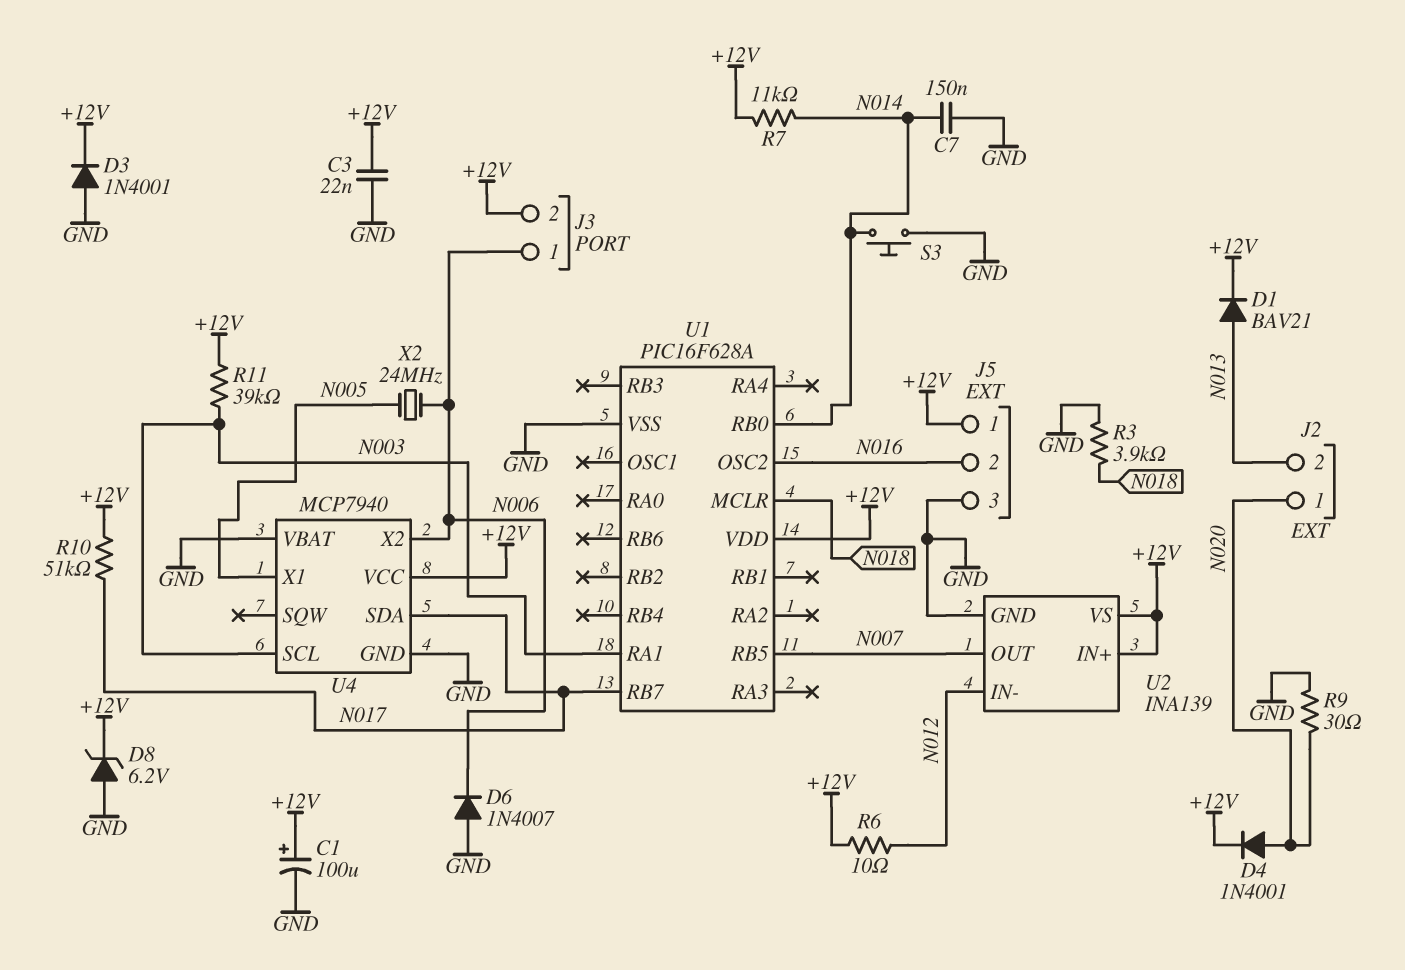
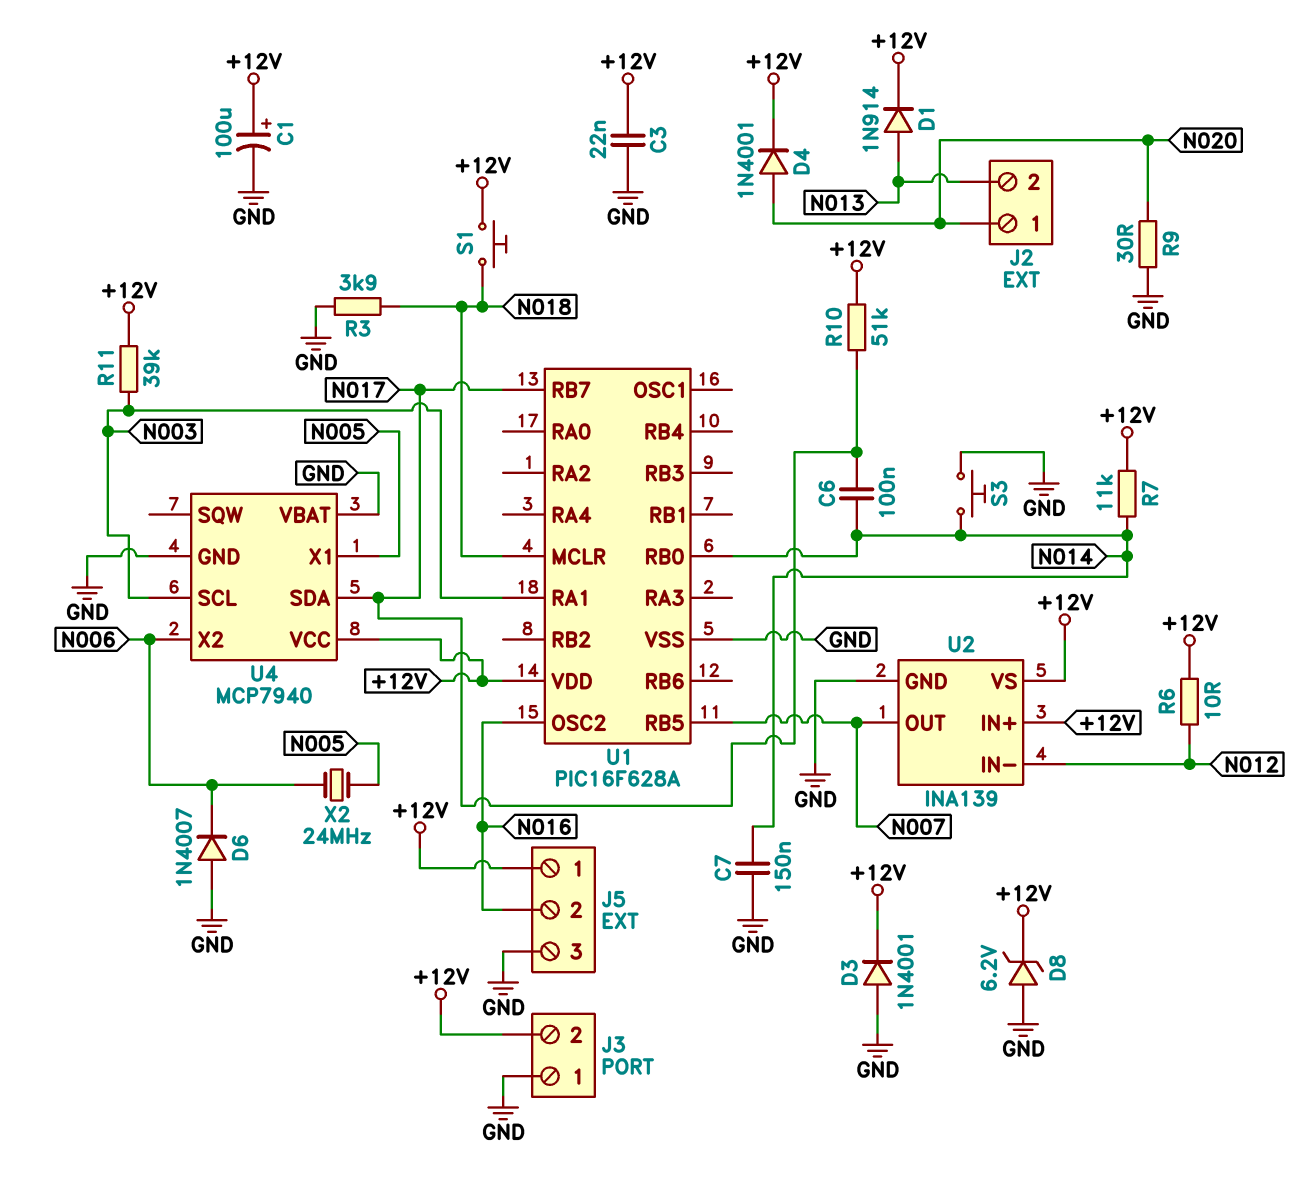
C6: none -> 100nF (N014, N017)
D1: diode BAV21 (A N013, K +12V) -> diode 1N914 (A N013, K +12V)
J3 pin 1: N006 -> GND
S1: none -> button (+12V, N018)

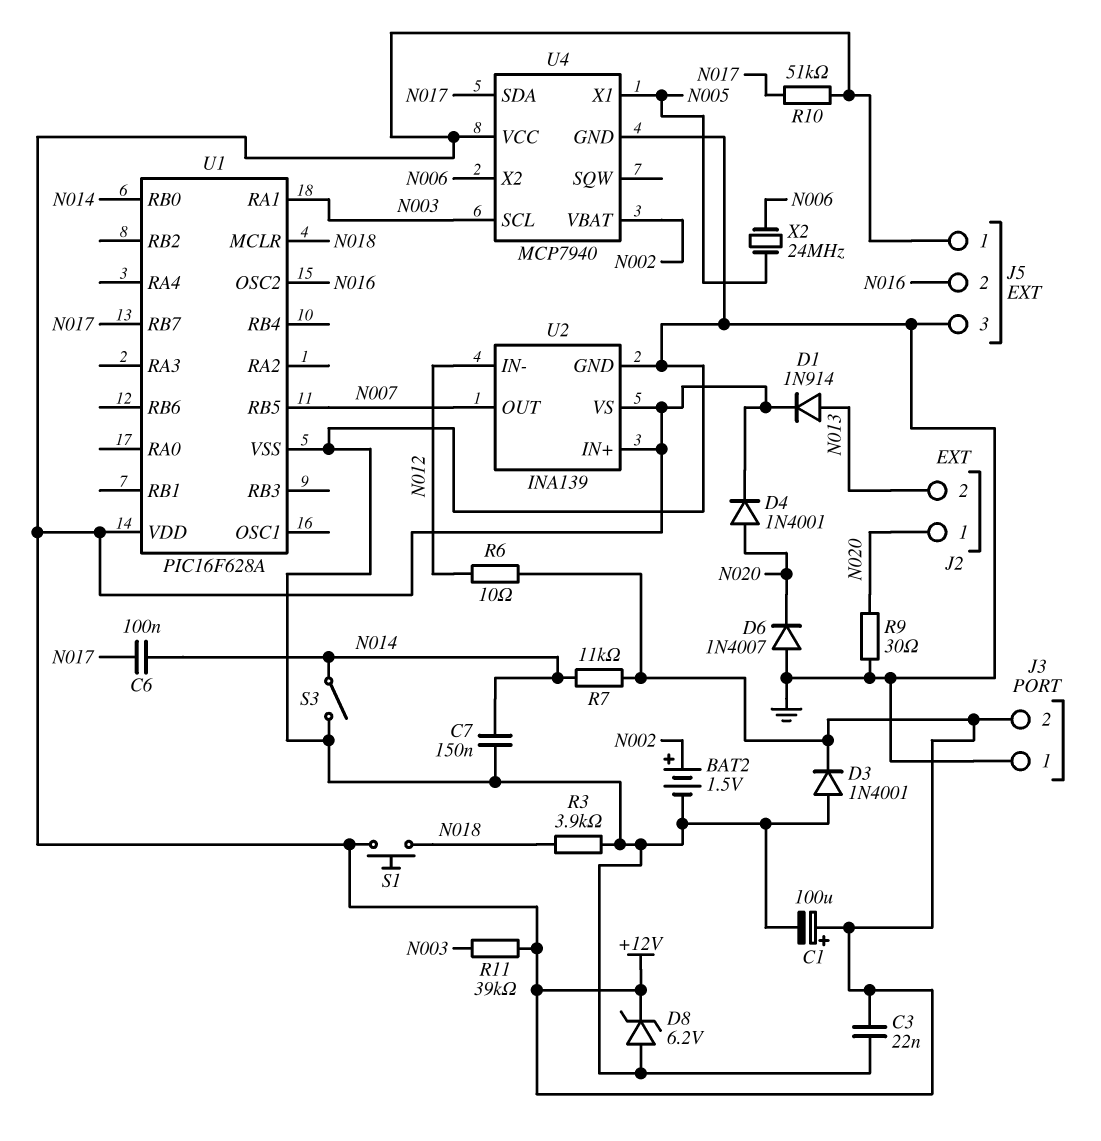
BAT2: none -> 1.5V (plus N002, minus GND)
D6: diode 1N4007 (A GND, K N006) -> diode 1N4007 (A GND, K N020)
S3: button (GND, N014) -> switch (GND, N014)
U4 pin VBAT: GND -> N002

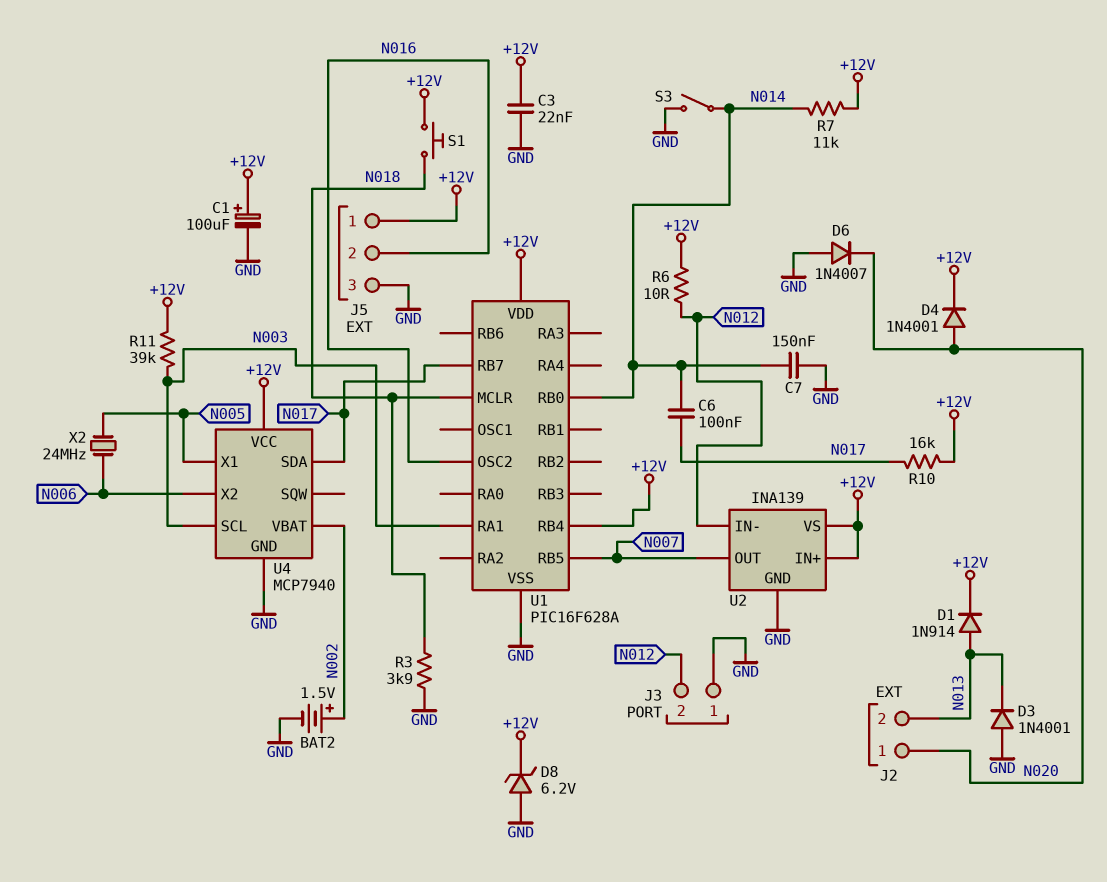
D3: diode 1N4001 (A GND, K +12V) -> diode 1N4001 (A GND, K N013)
J3 pin 2: +12V -> N012
R9: 30 (GND, N020) -> none
R10: 51k (+12V, N017) -> 16k (+12V, N017)
U1 pin RB4: none -> +12V

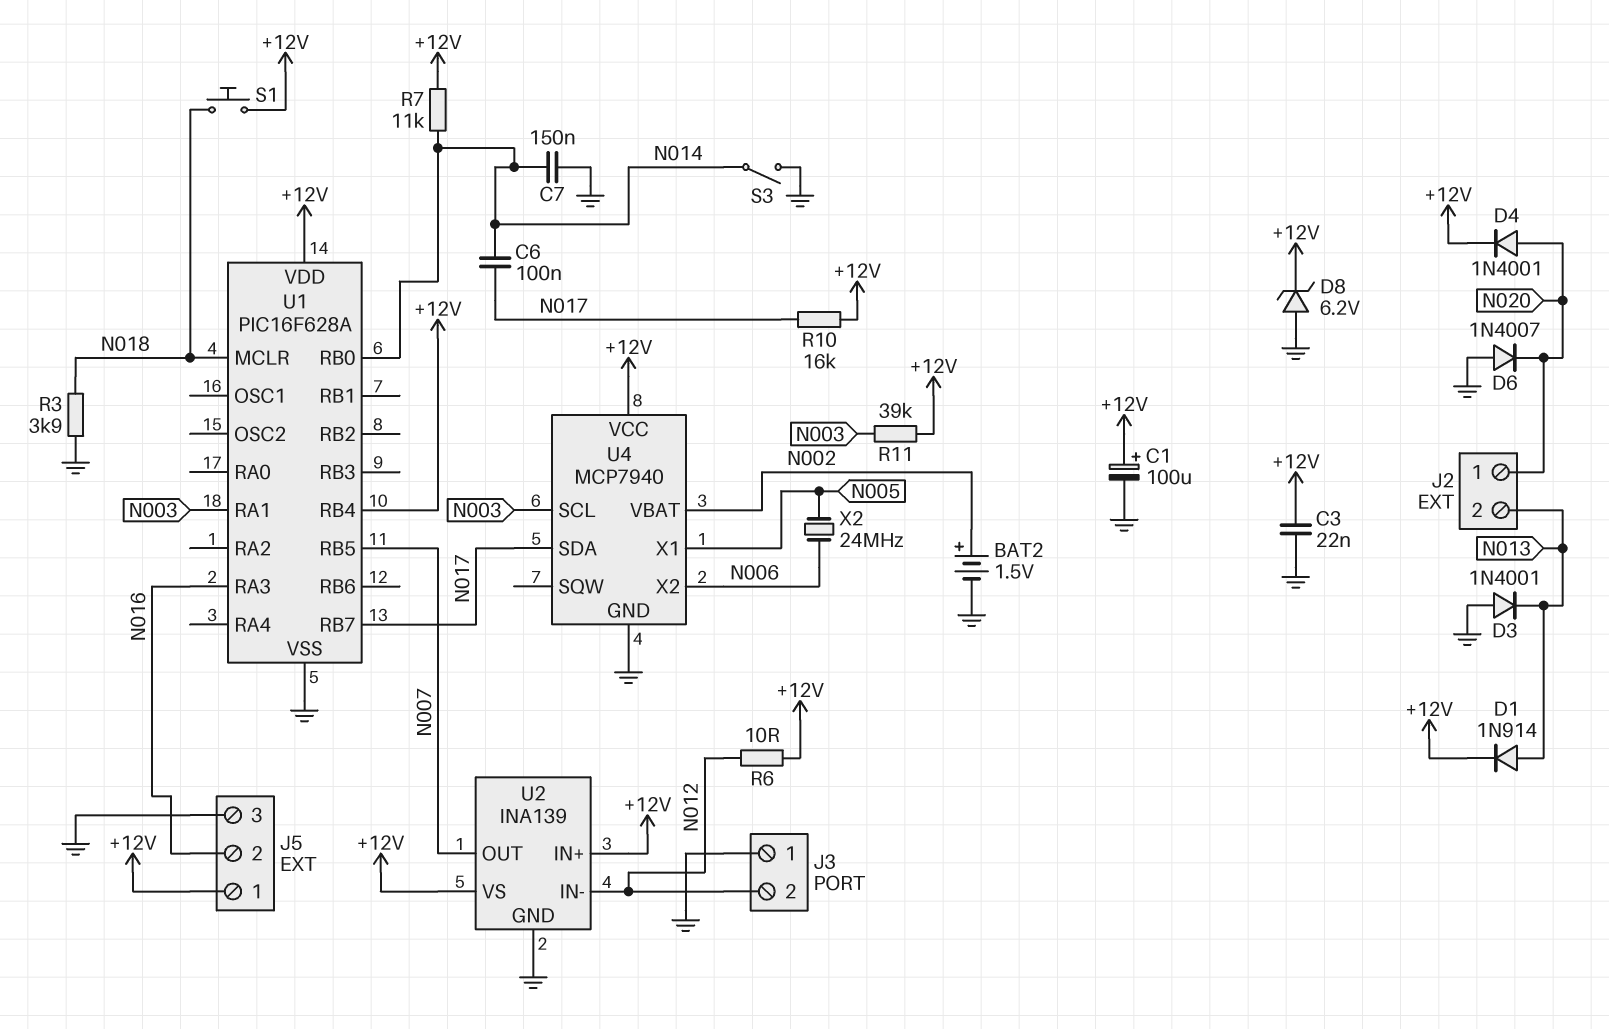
U1 pin OSC2: N016 -> none
U1 pin RA3: none -> N016

